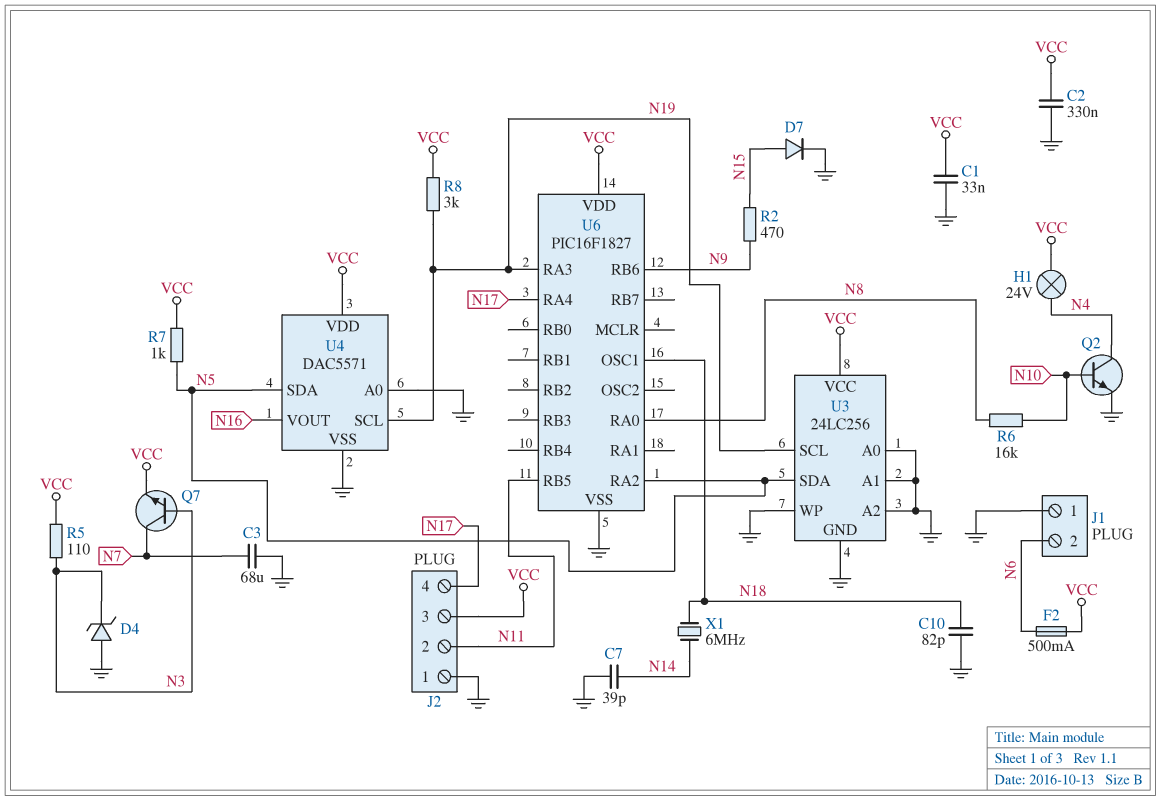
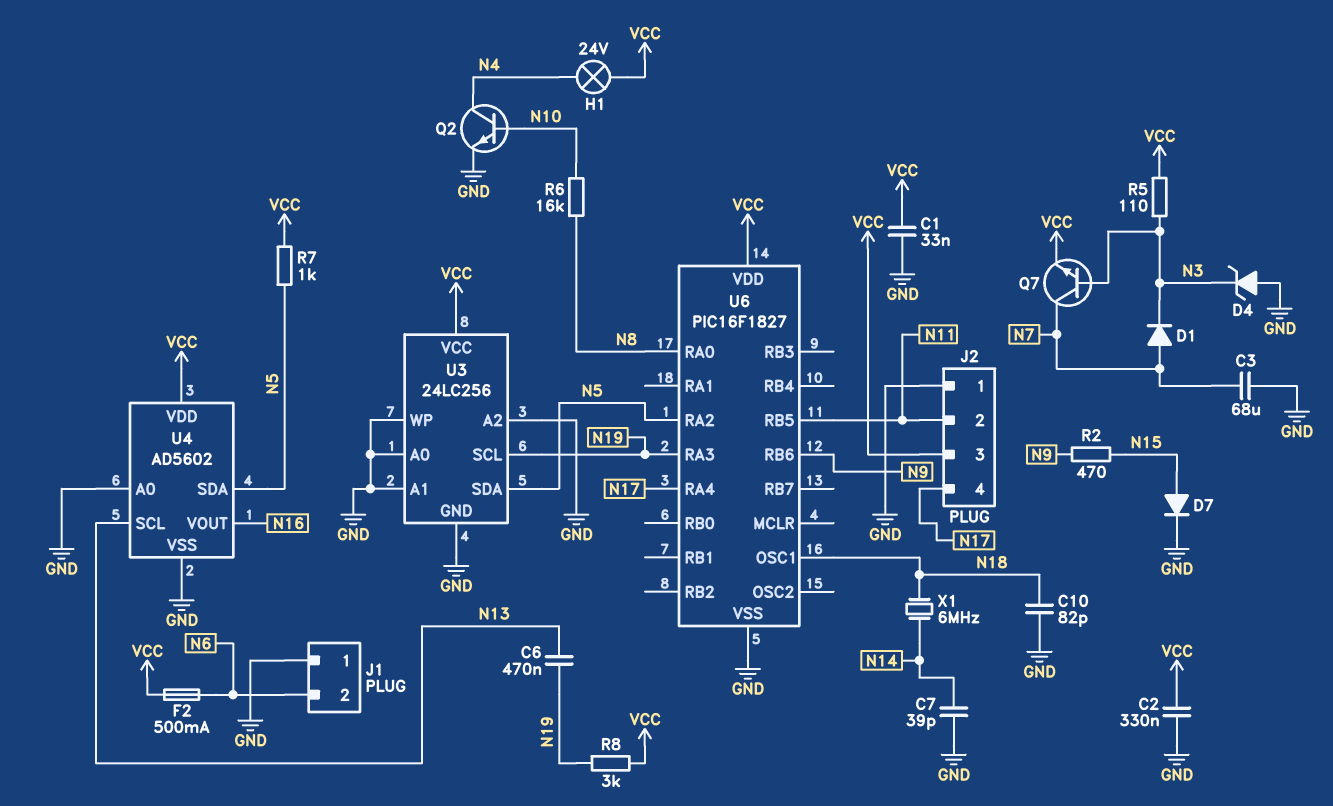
C6: none -> 470nF (N13, N19)
D1: none -> diode (A N7, K N3)
U4: DAC5571 -> AD5602
U4 pin SCL: N19 -> N13

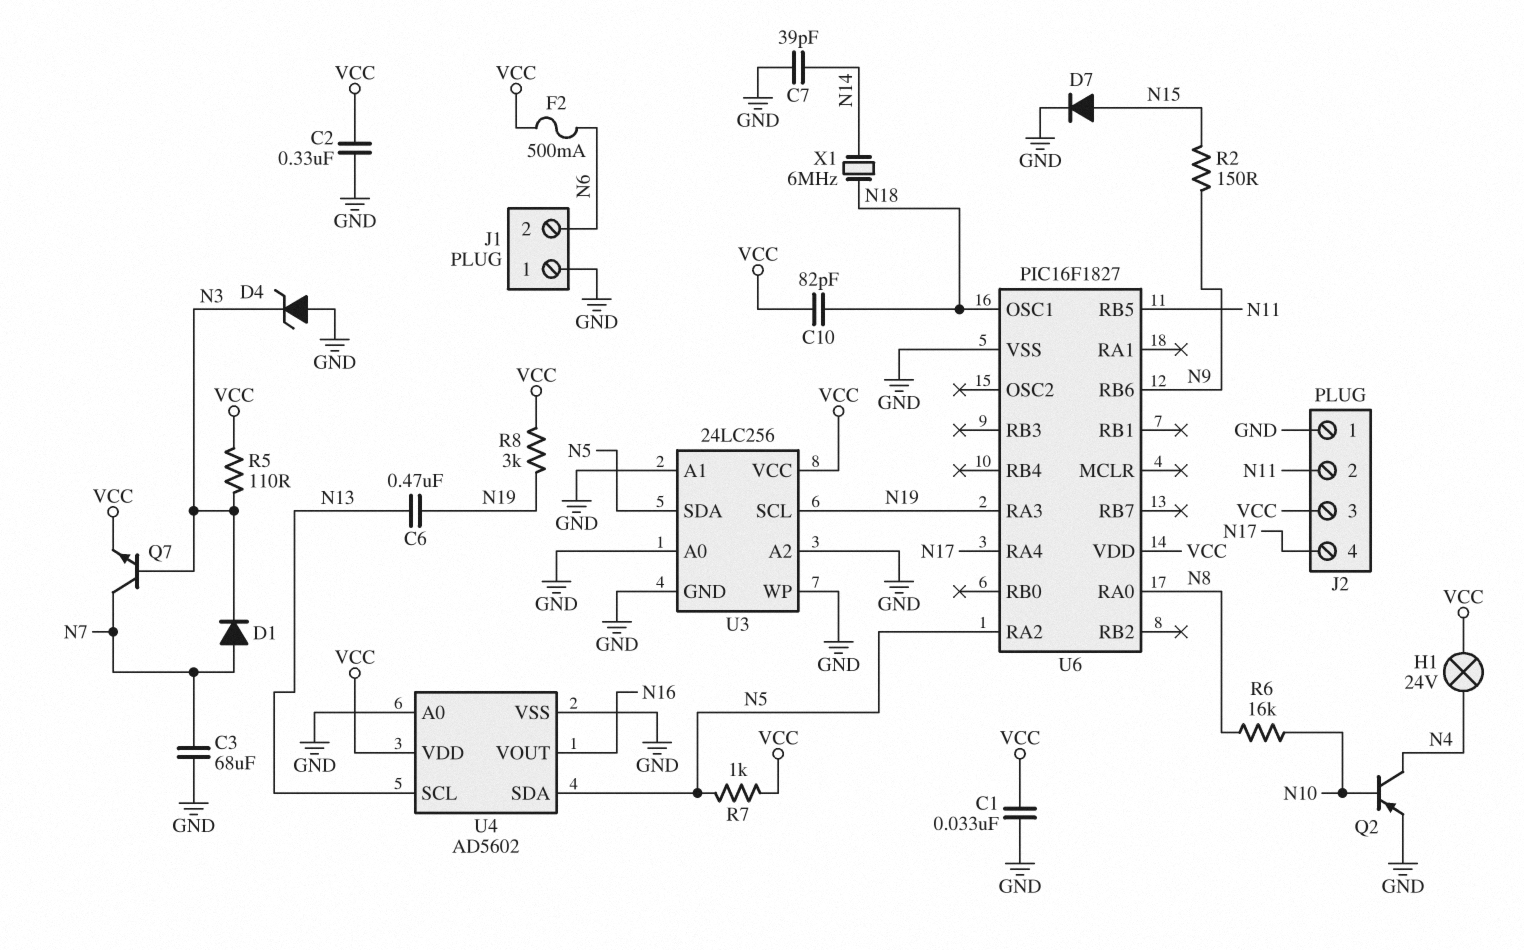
C10: 82pF (GND, N18) -> 82pF (N18, VCC)
Q2: NPN (B N10, C N4, E GND) -> PNP (B N10, C N4, E GND)
R2: 470 (N9, N15) -> 150 (N9, N15)

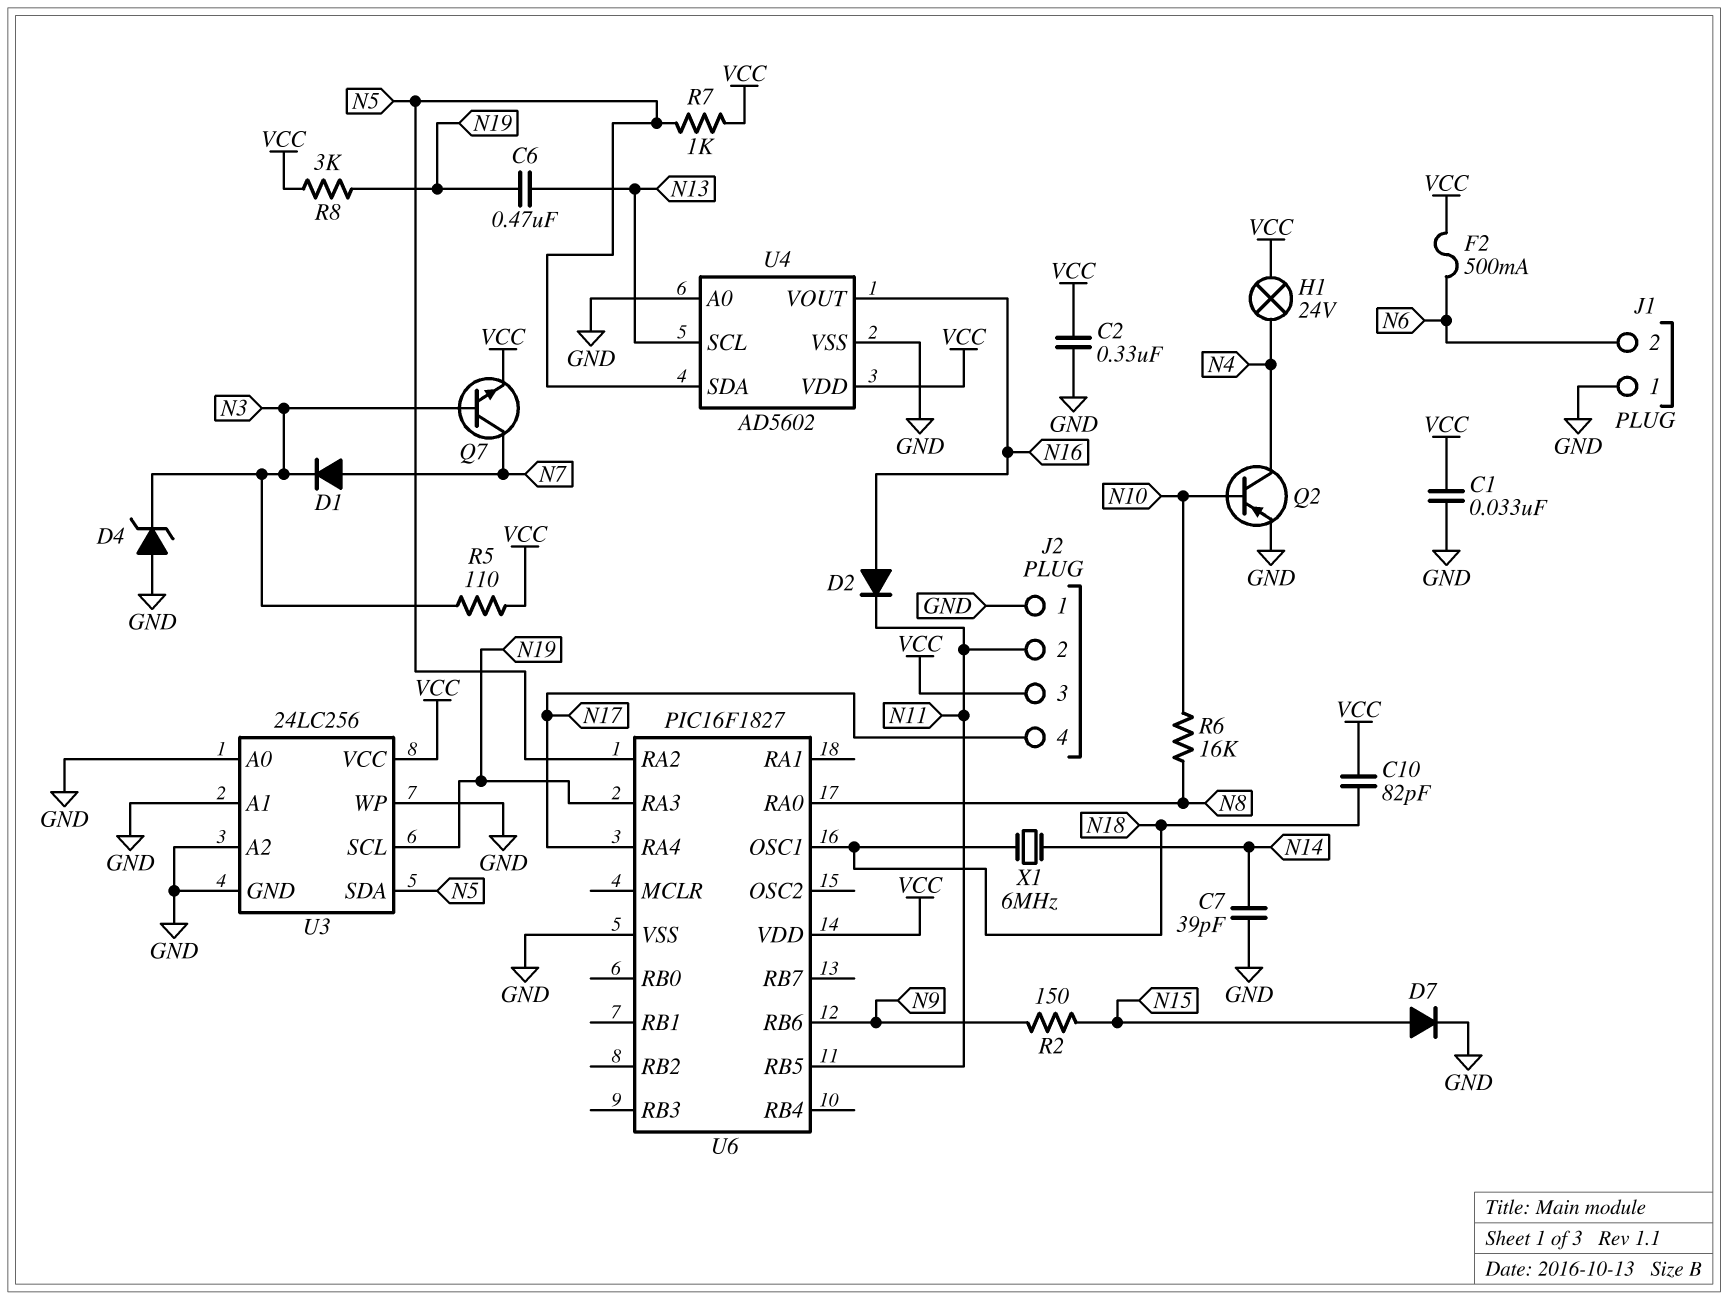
C3: 68uF (GND, N7) -> none
D2: none -> diode (A N16, K N11)

